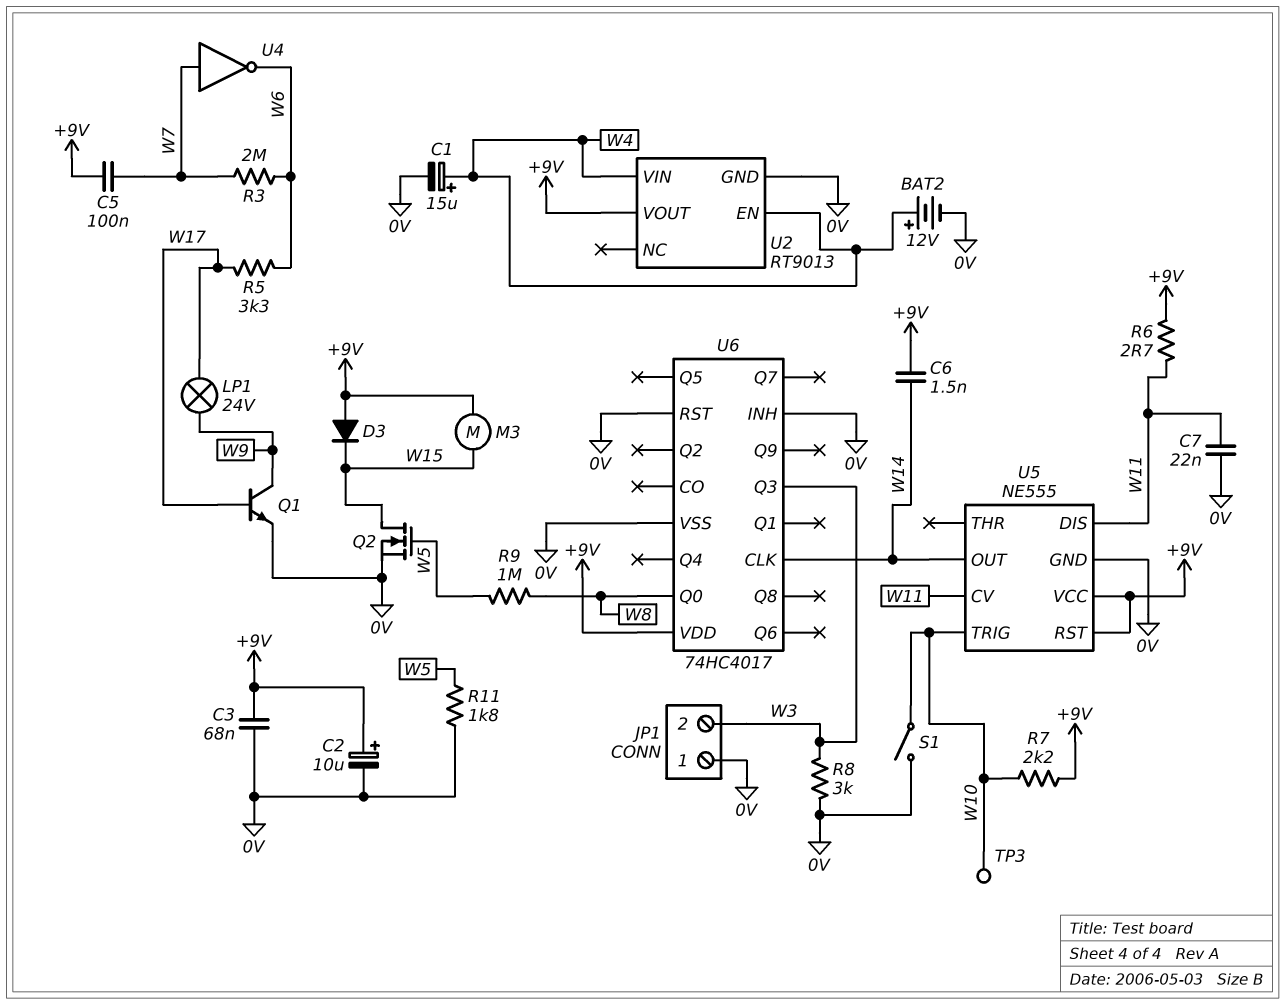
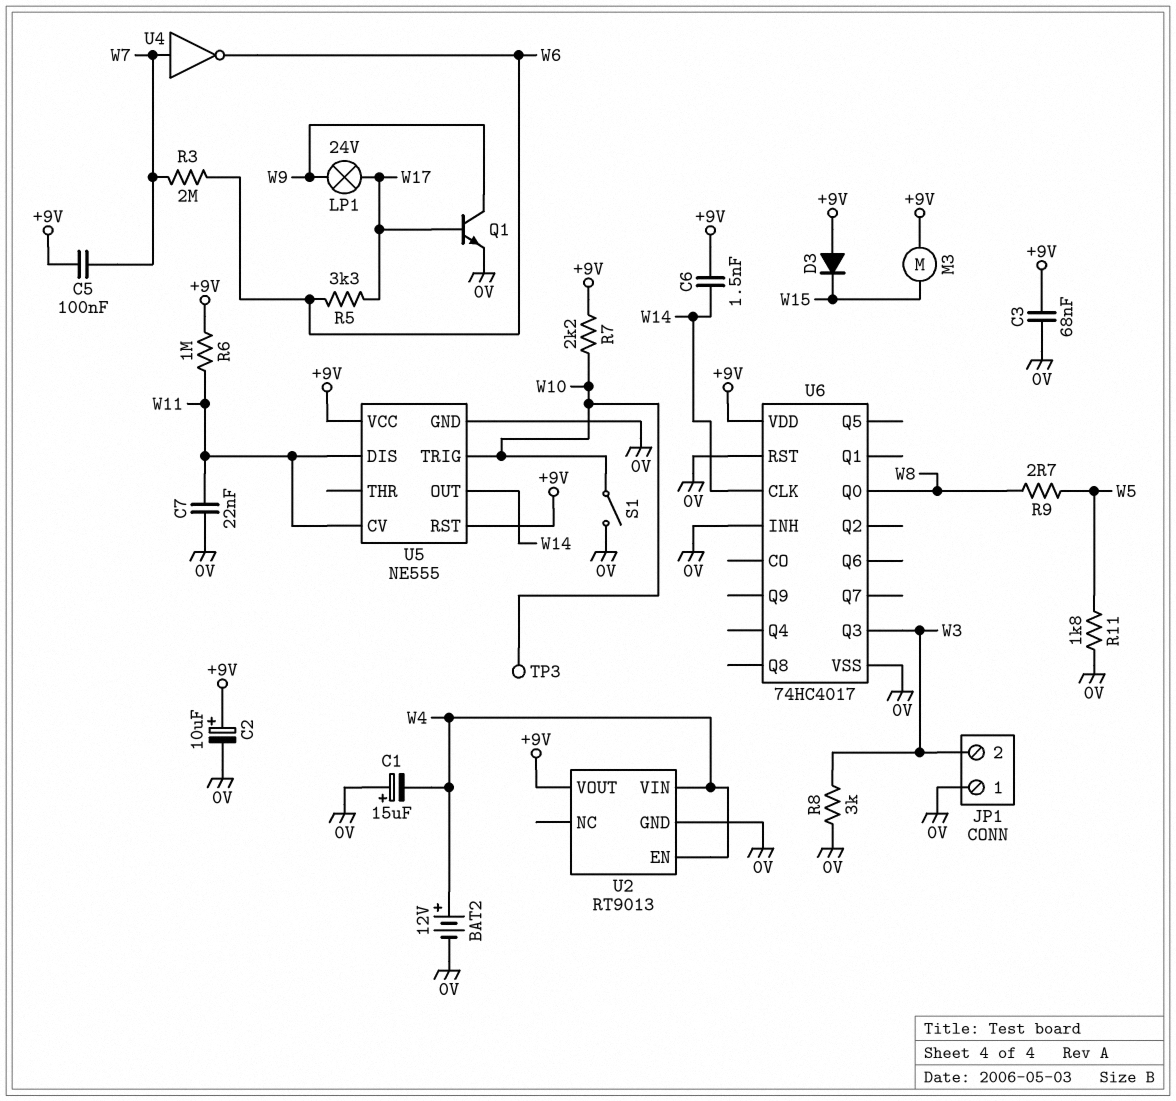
C1: 15uF (plus W4, minus 0V) -> 15uF (plus 0V, minus W4)
Q2: NMOS (G W5, D W15, S 0V) -> none
R6: 2.7 (+9V, W11) -> 1M (+9V, W11)
R9: 1M (W5, W8) -> 2.7 (W5, W8)

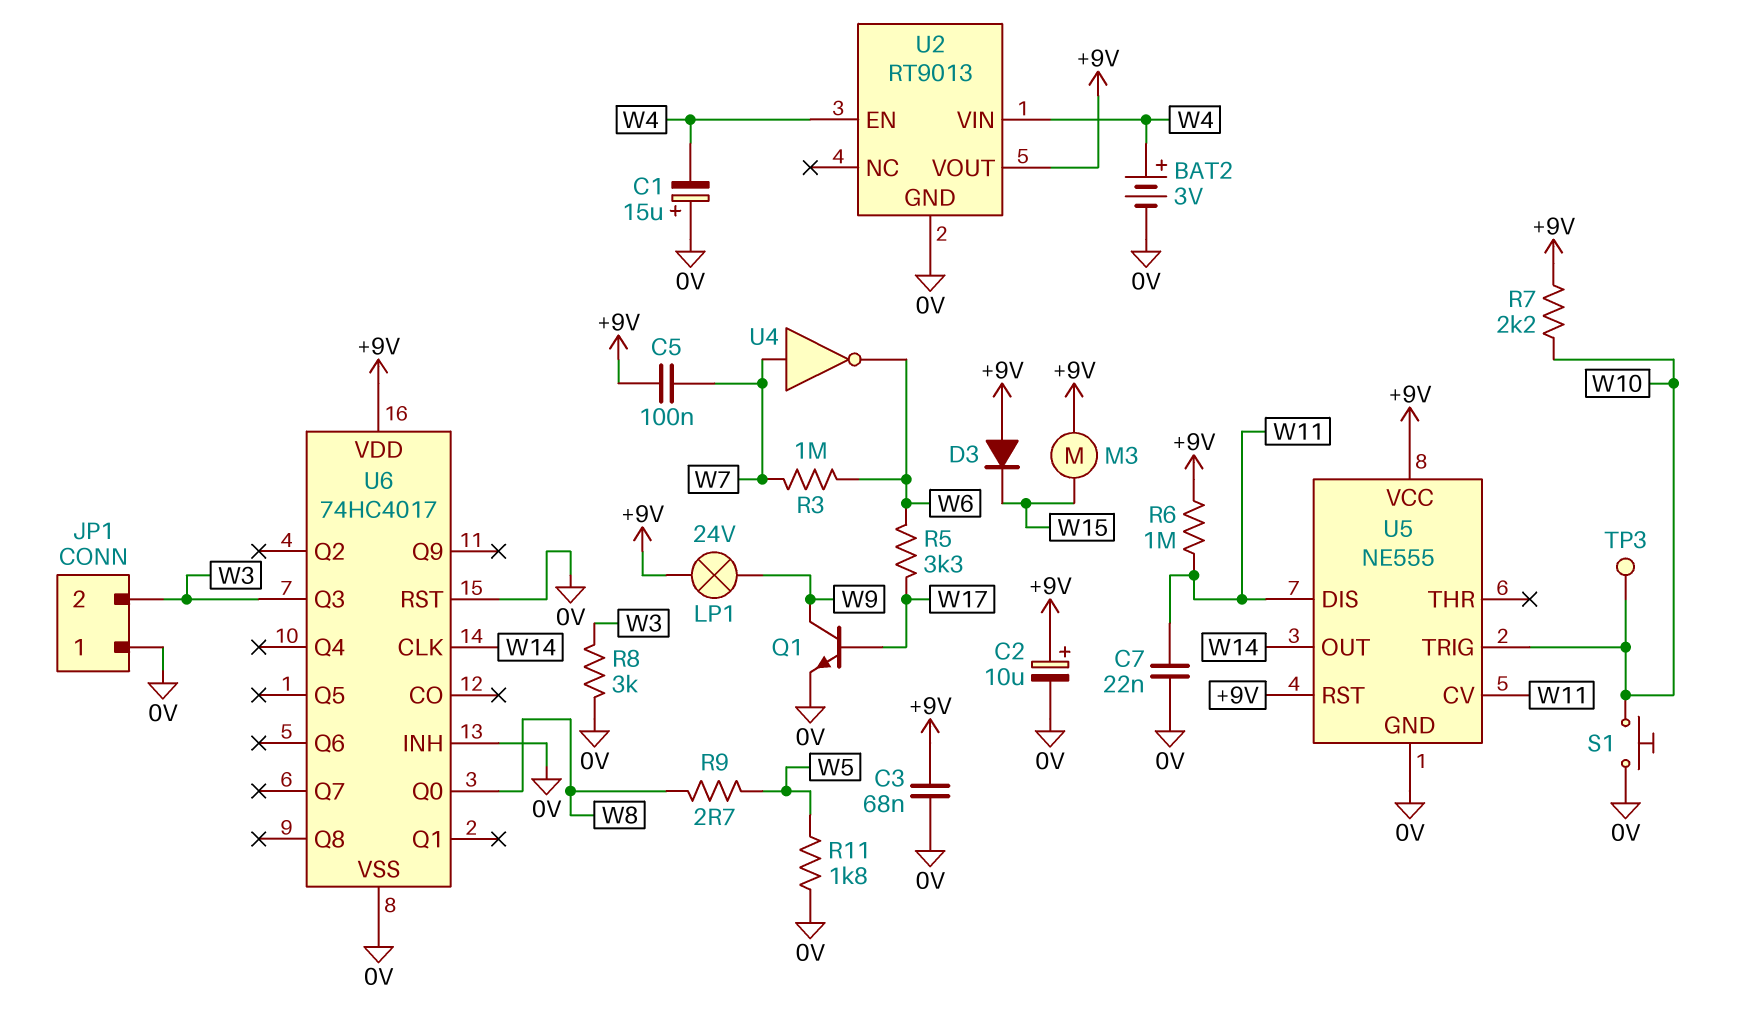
BAT2: 12V (plus W4, minus 0V) -> 3V (plus W4, minus 0V)
C6: 1.5nF (+9V, W14) -> none
LP1: lamp 24V (W9, W17) -> lamp 24V (+9V, W9)
R3: 2M (W6, W7) -> 1M (W6, W7)
S1: switch (0V, W10) -> button (0V, W10)

